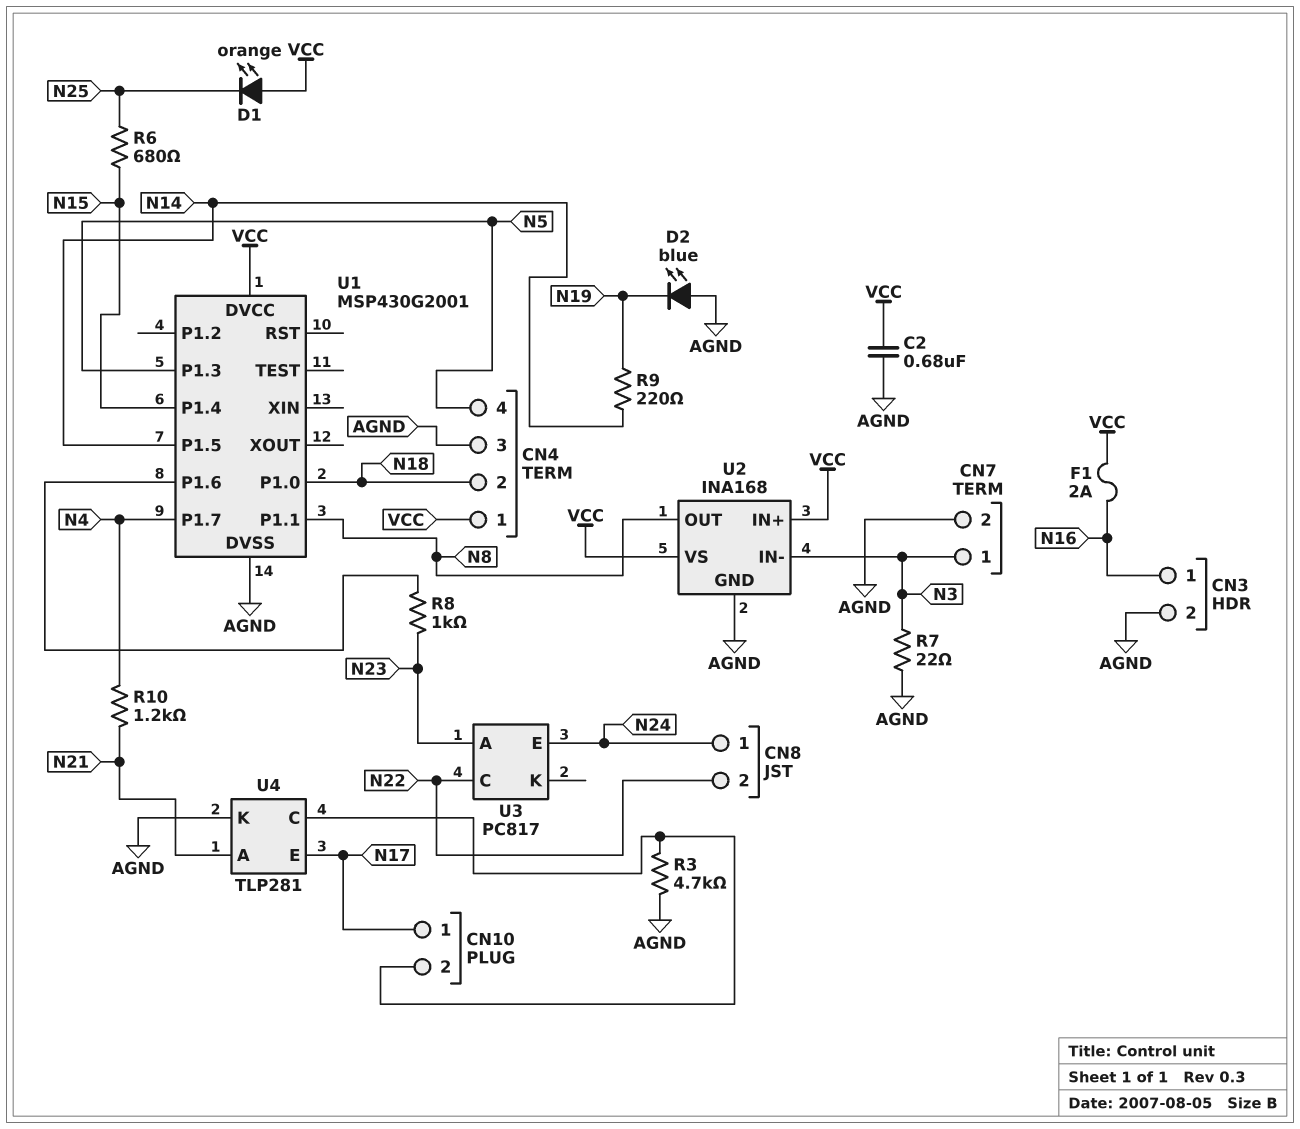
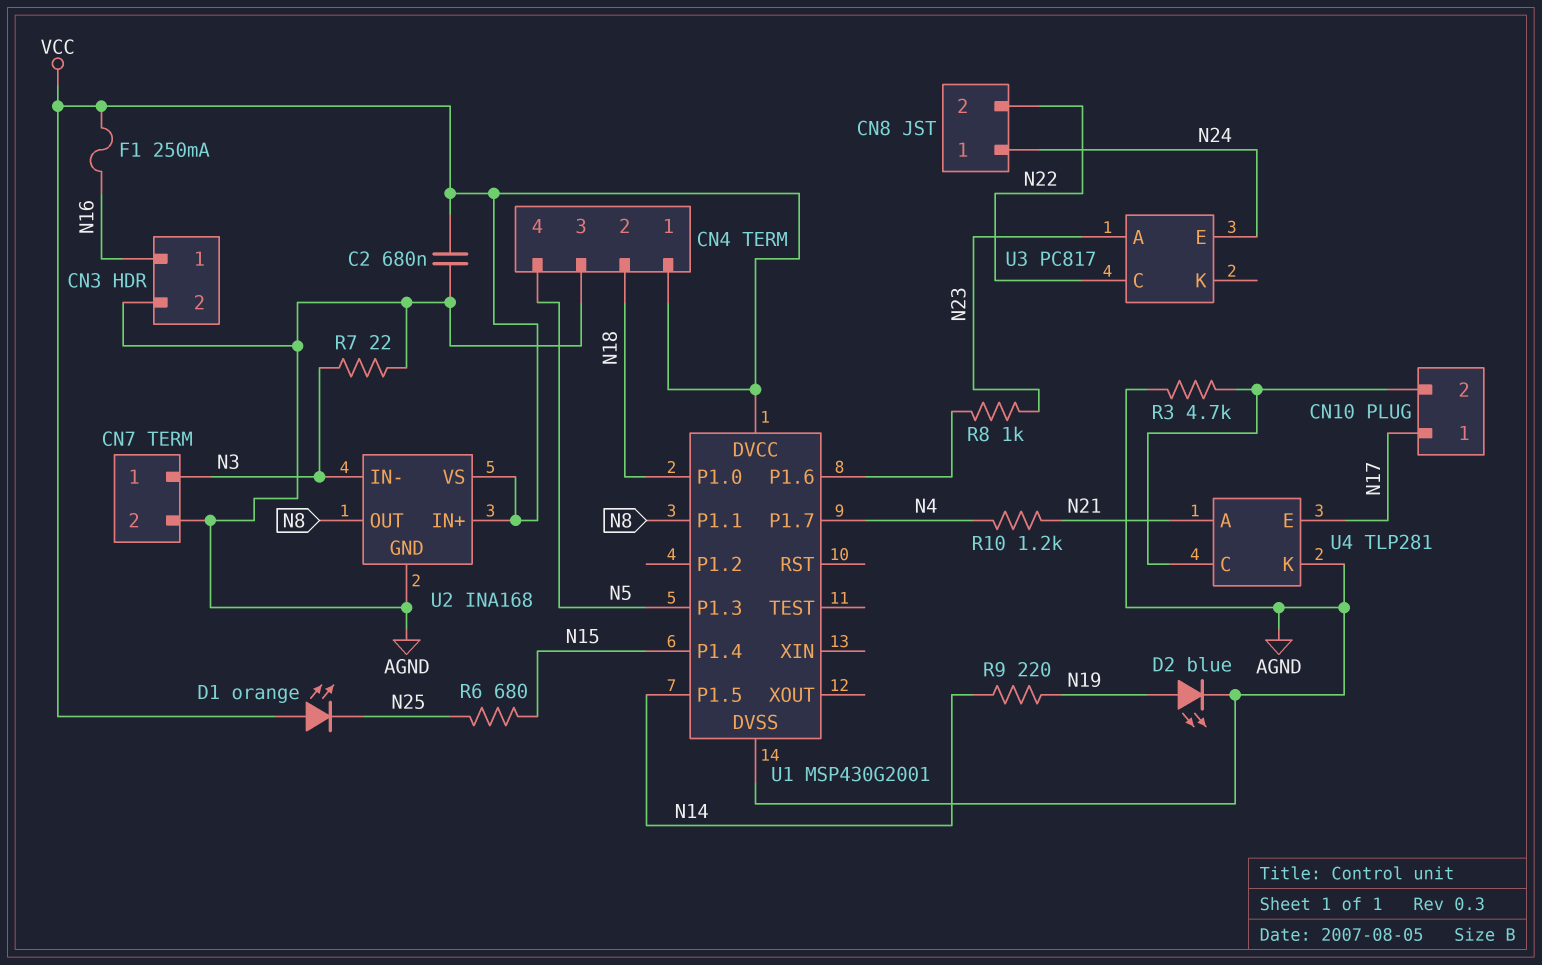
D2: LED blue (A AGND, K N19) -> LED blue (A N19, K AGND)
F1: 2A (N16, VCC) -> 250mA (N16, VCC)

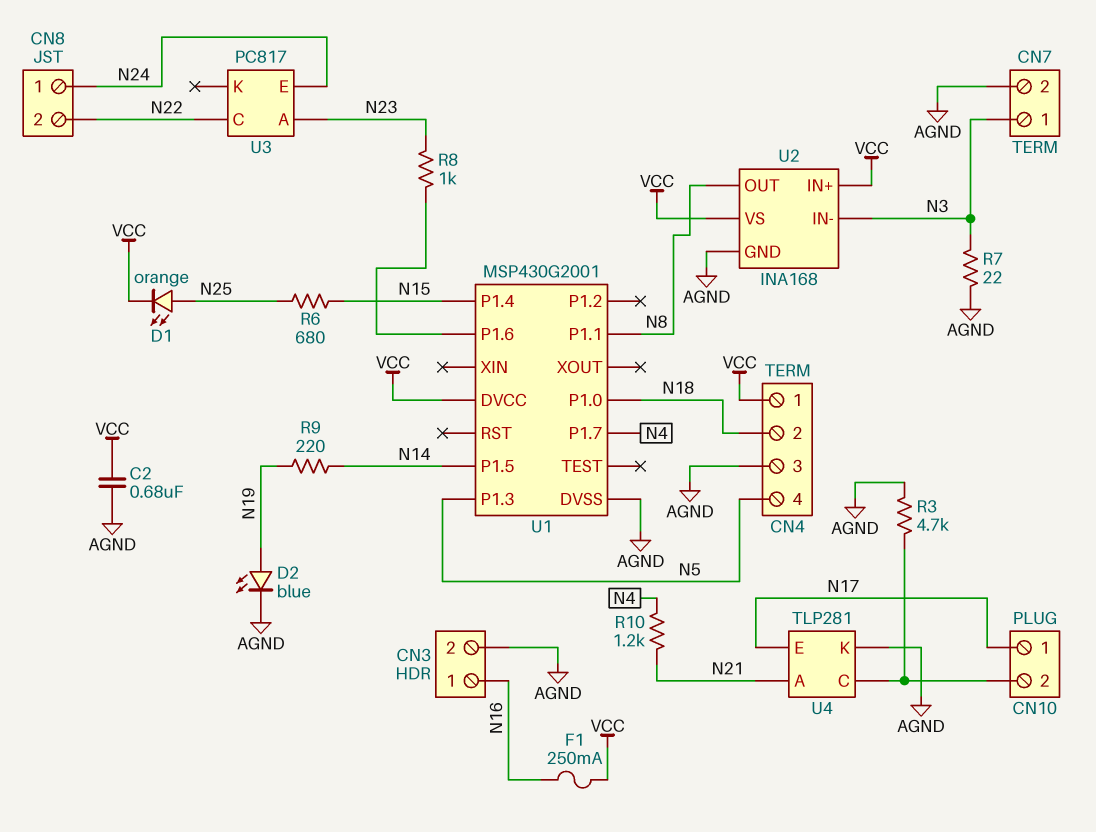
D1: LED orange (A VCC, K N25) -> LED orange (A N25, K VCC)

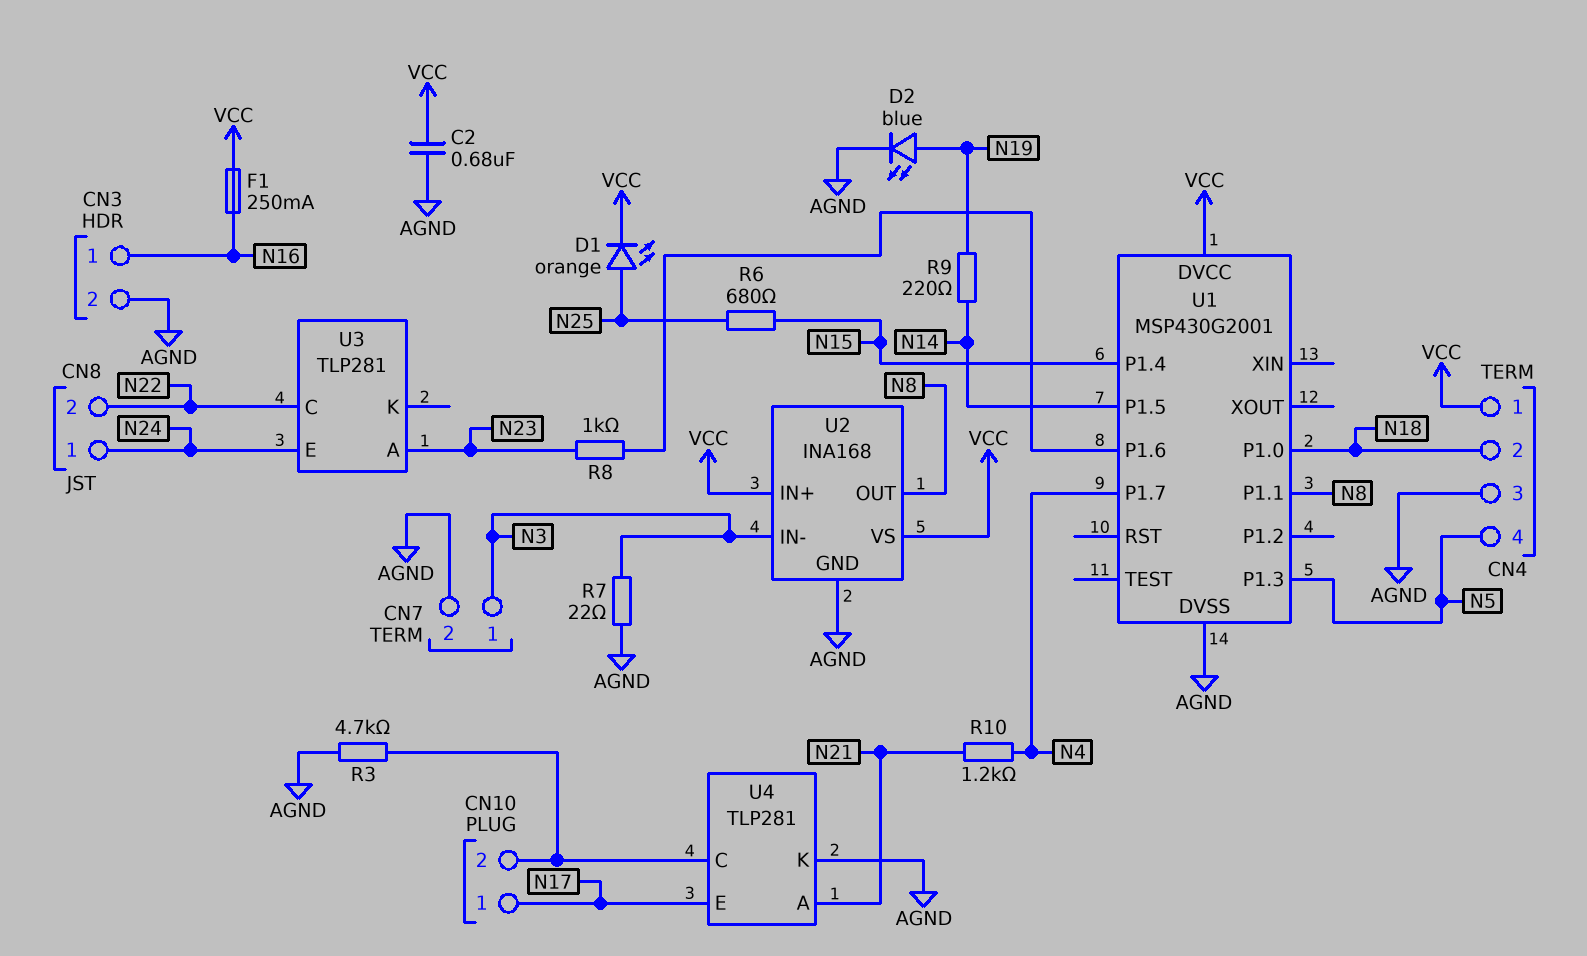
U3: PC817 -> TLP281

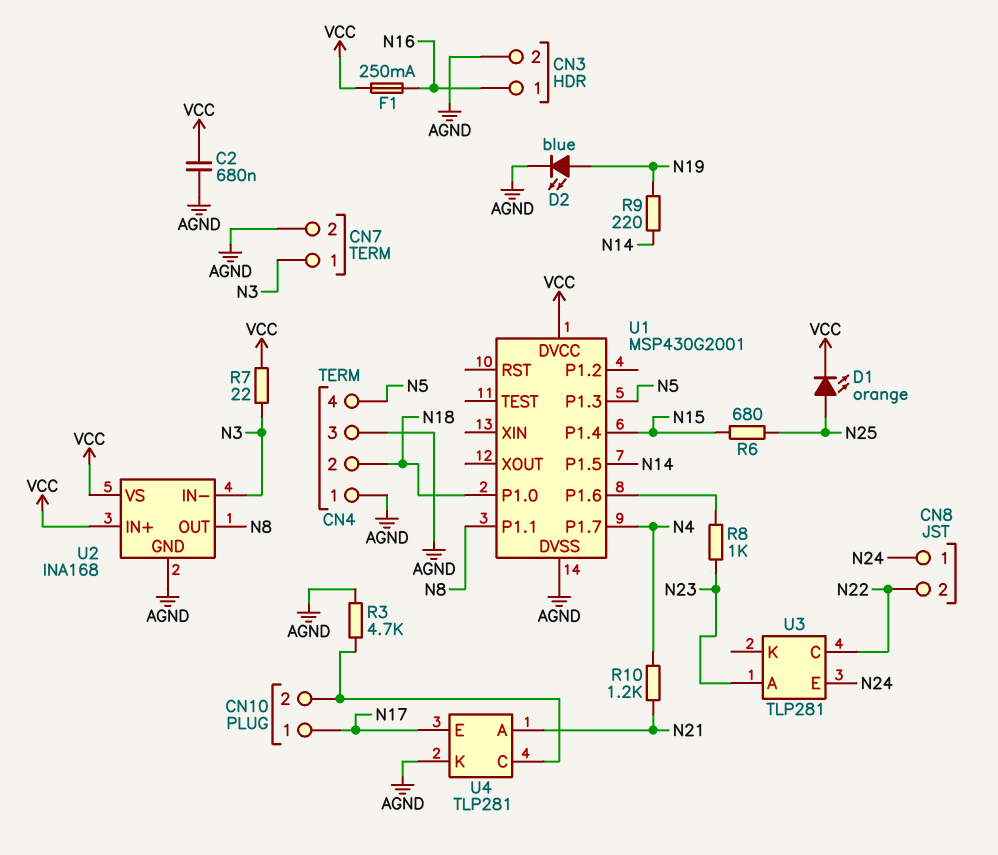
CN4 pin 1: VCC -> AGND
R7: 22 (AGND, N3) -> 22 (N3, VCC)

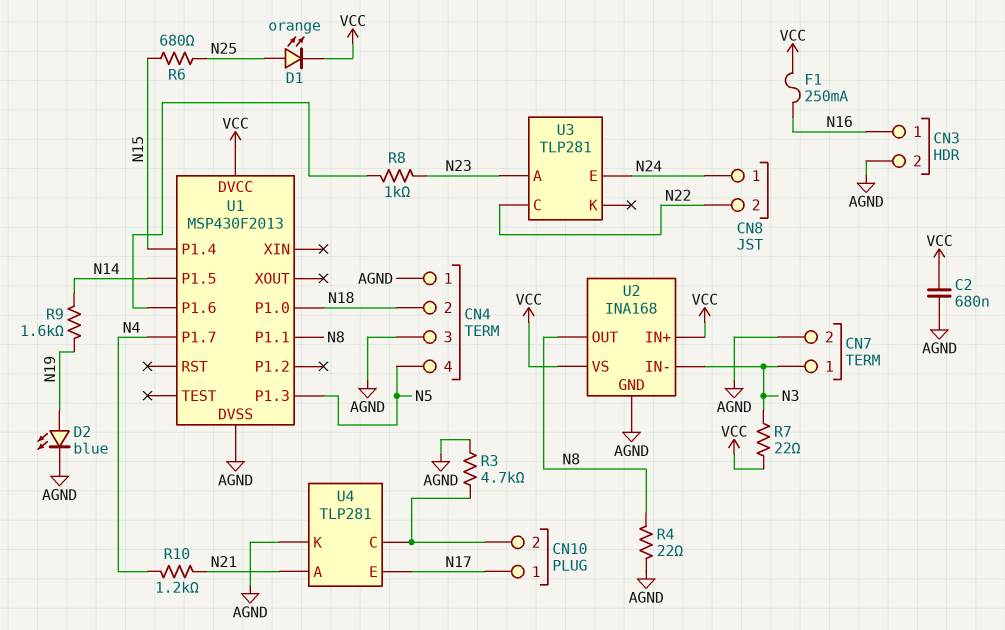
R4: none -> 22 (AGND, N8)
R9: 220 (N14, N19) -> 1.6k (N14, N19)
U1: MSP430G2001 -> MSP430F2013

